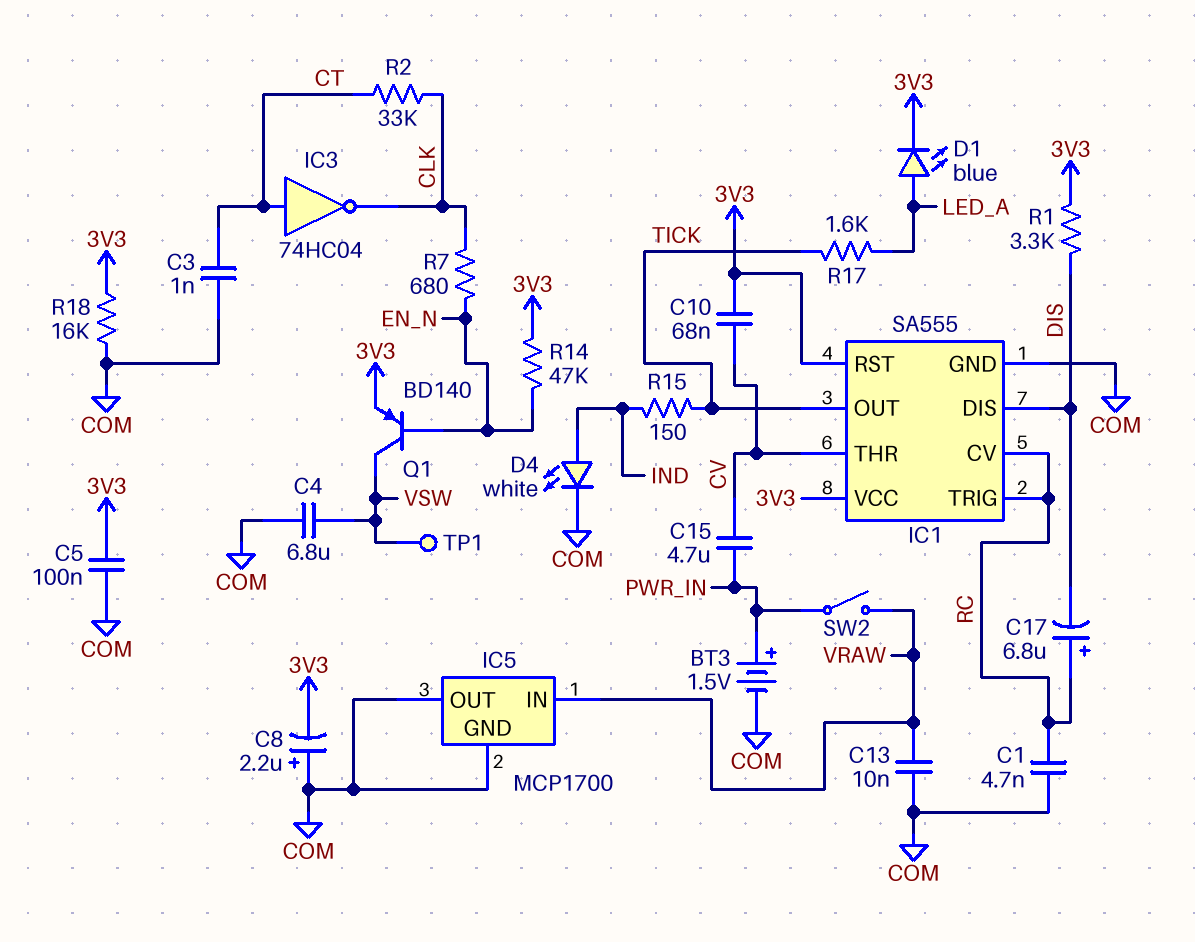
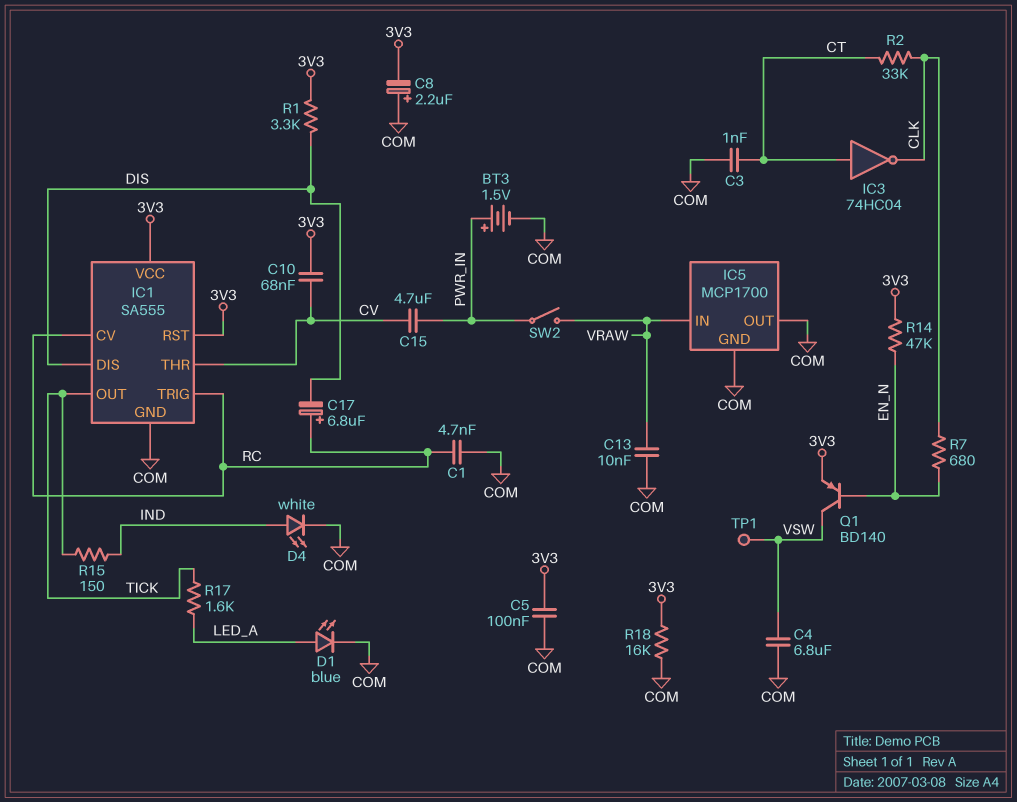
D1: LED blue (A LED_A, K 3V3) -> LED blue (A LED_A, K COM)

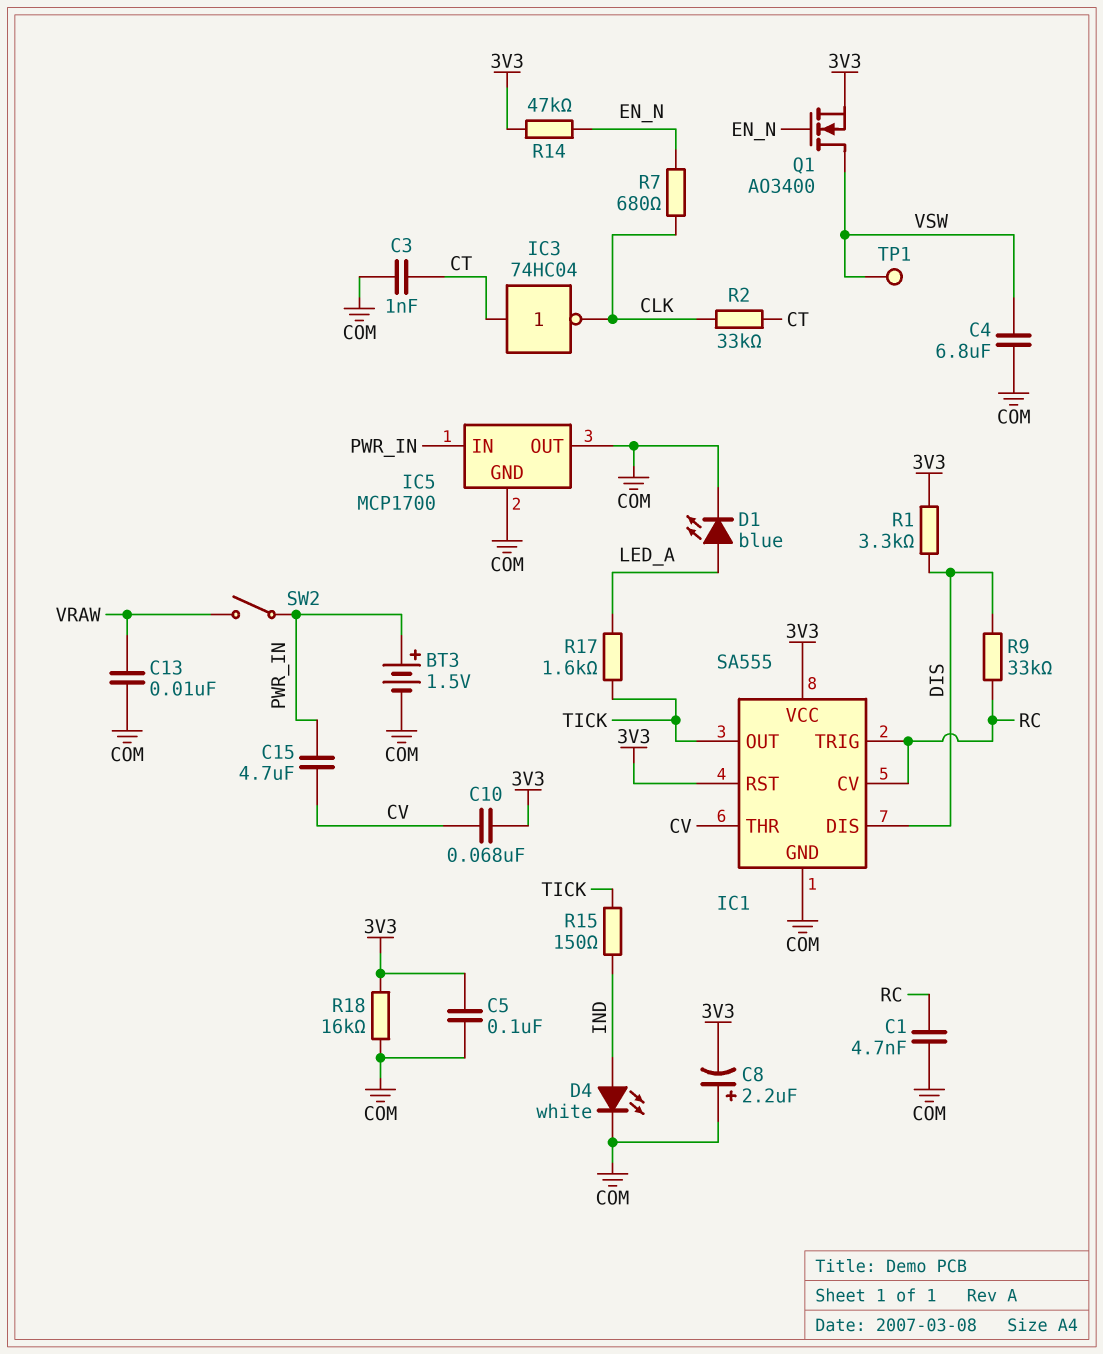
C17: 6.8uF (plus RC, minus DIS) -> none
IC5 pin IN: VRAW -> PWR_IN
Q1: PNP BD140 (B EN_N, C VSW, E 3V3) -> NMOS AO3400 (G EN_N, D VSW, S 3V3)
R9: none -> 33k (DIS, RC)

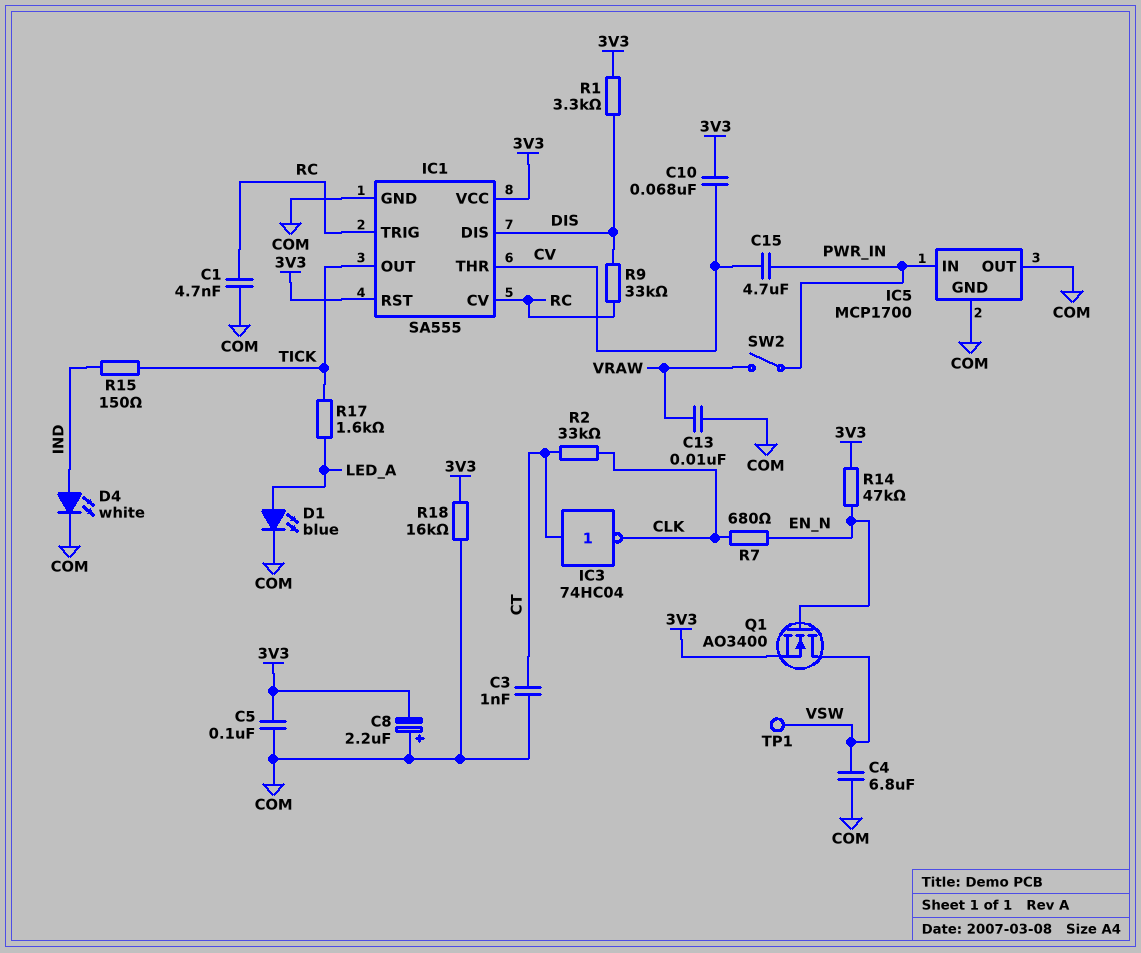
BT3: 1.5V (plus PWR_IN, minus COM) -> none

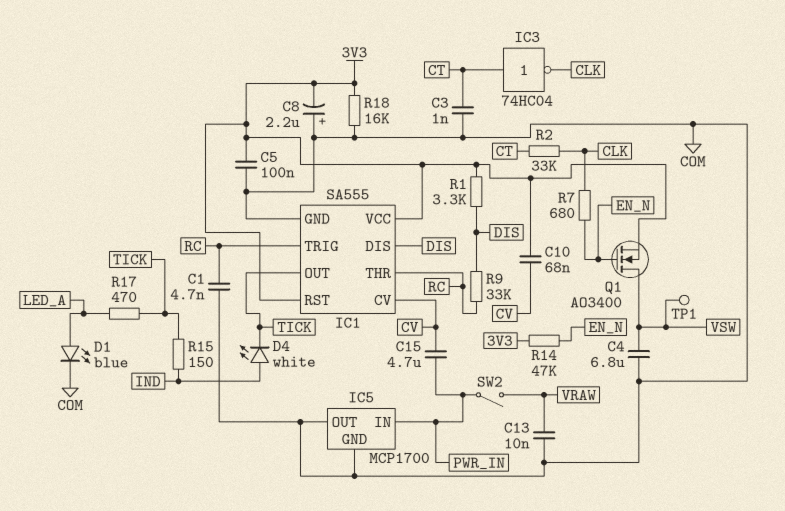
D4: LED white (A IND, K COM) -> LED white (A IND, K TICK)
IC1 pin CV: RC -> CV
IC1 pin THR: CV -> RC
R17: 1.6k (LED_A, TICK) -> 470 (LED_A, TICK)

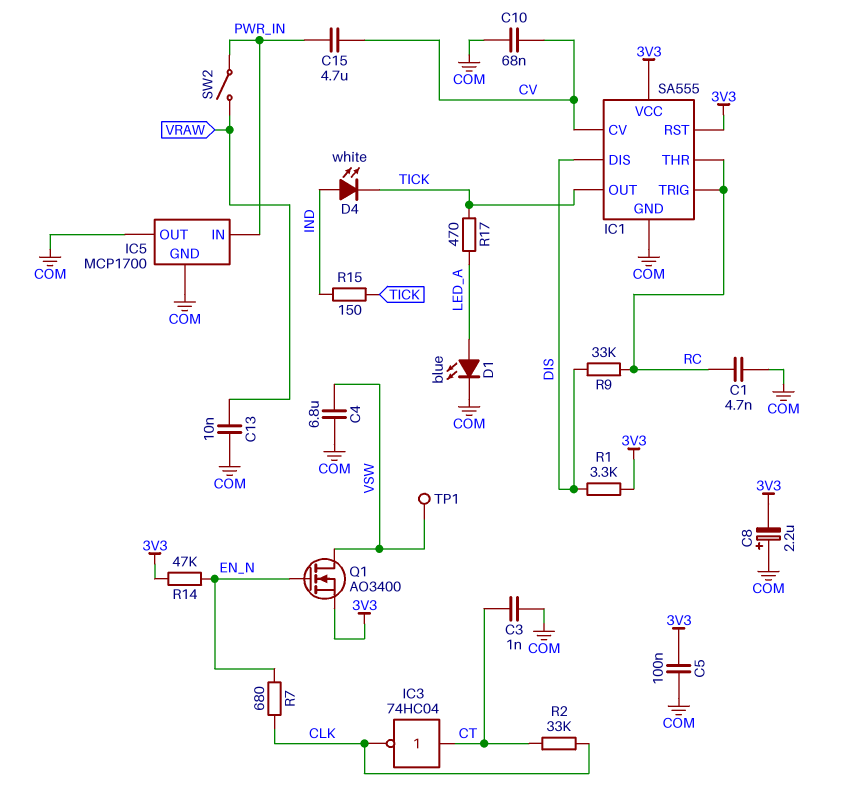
C10: 68nF (3V3, CV) -> 68nF (COM, CV)
R18: 16k (3V3, COM) -> none

